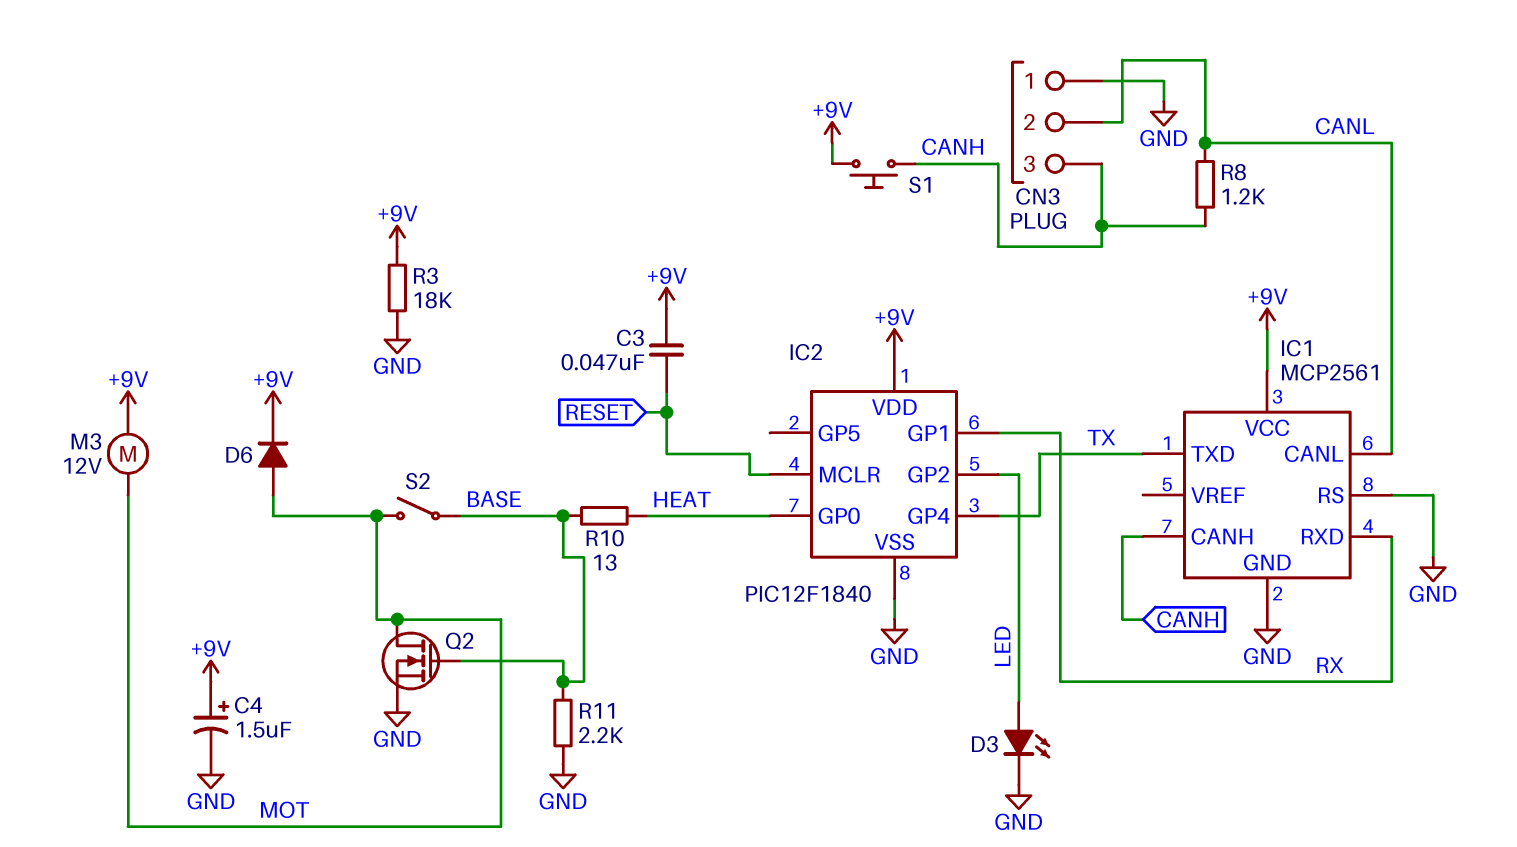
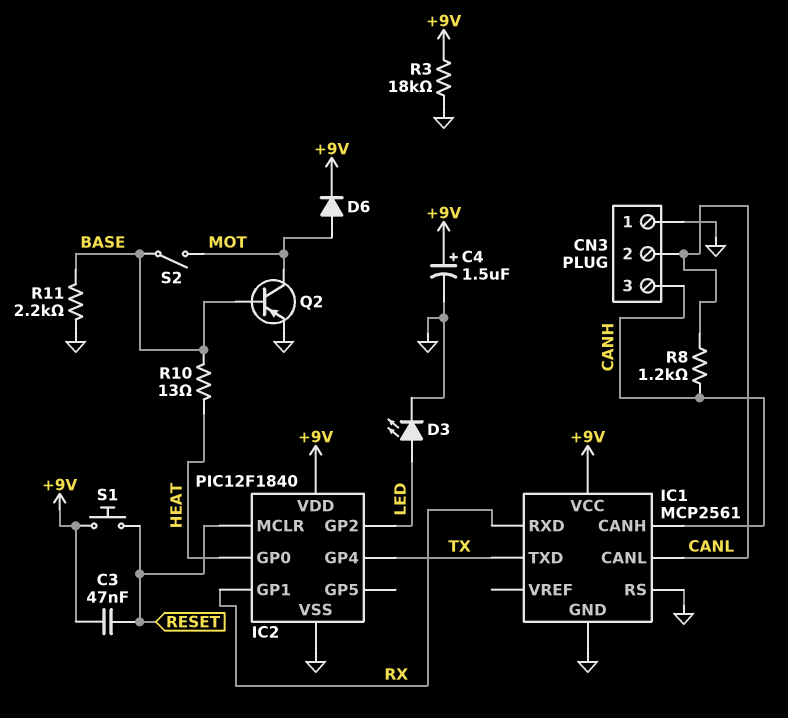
M3: motor 12V (+9V, MOT) -> none
Q2: NMOS (G BASE, D MOT, S GND) -> PNP (B BASE, C MOT, E GND)
S1: button (+9V, CANH) -> button (+9V, RESET)

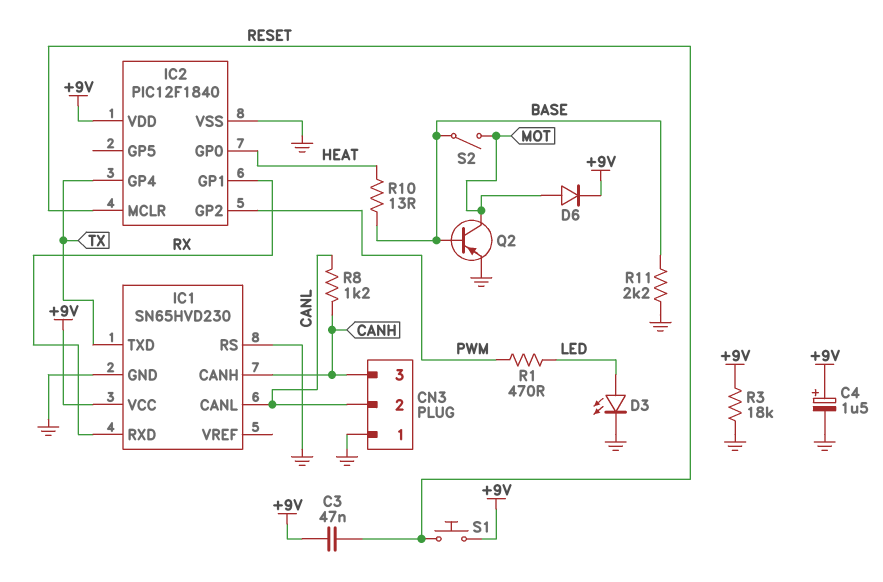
IC1: MCP2561 -> SN65HVD230
IC2 pin GP2: LED -> PWM
R1: none -> 470 (LED, PWM)

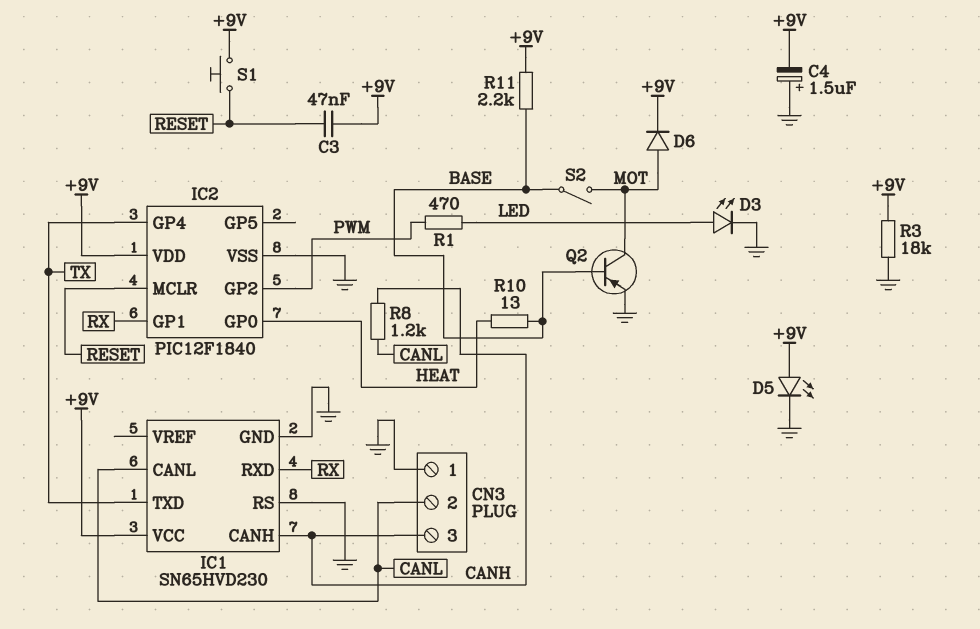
C4: 1.5uF (plus +9V, minus GND) -> 1.5uF (plus GND, minus +9V)
D5: none -> LED (A +9V, K GND)
R11: 2.2k (BASE, GND) -> 2.2k (+9V, BASE)

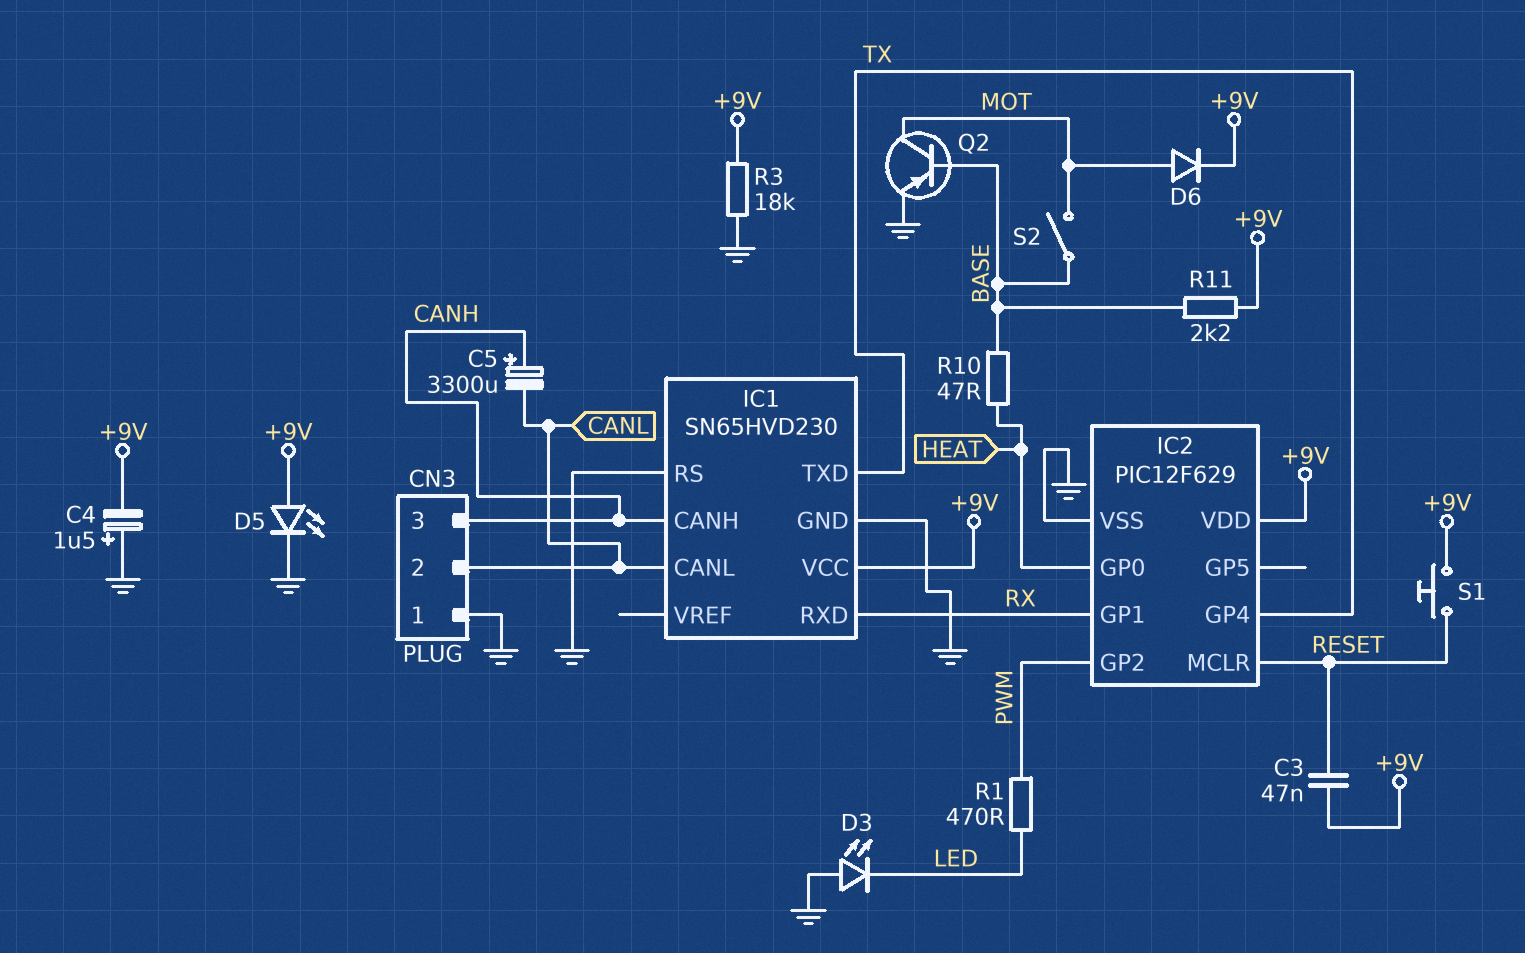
C5: none -> 3300uF (plus CANH, minus CANL)
D3: LED (A LED, K GND) -> LED (A GND, K LED)
IC2: PIC12F1840 -> PIC12F629
R8: 1.2k (CANH, CANL) -> none
R10: 13 (BASE, HEAT) -> 47 (BASE, HEAT)

